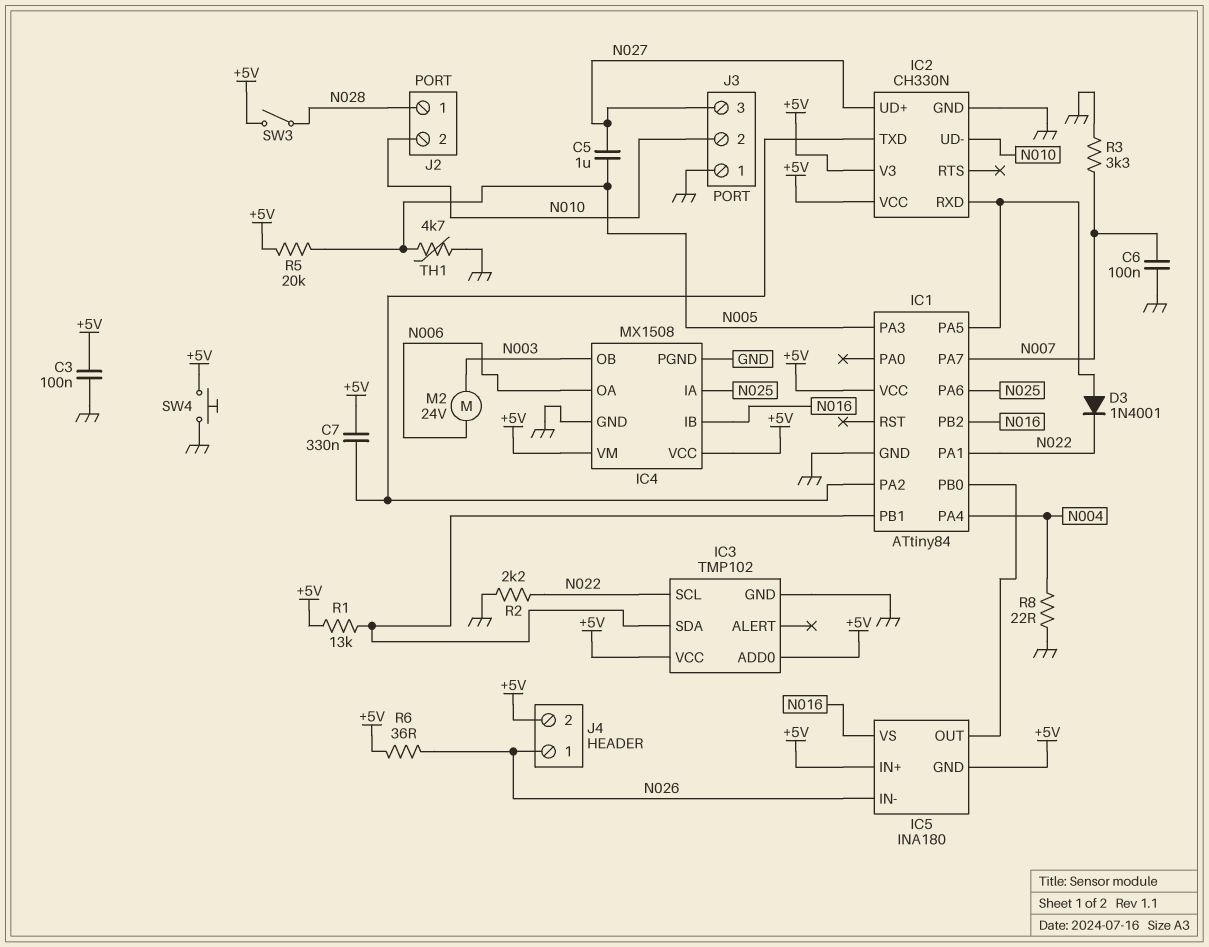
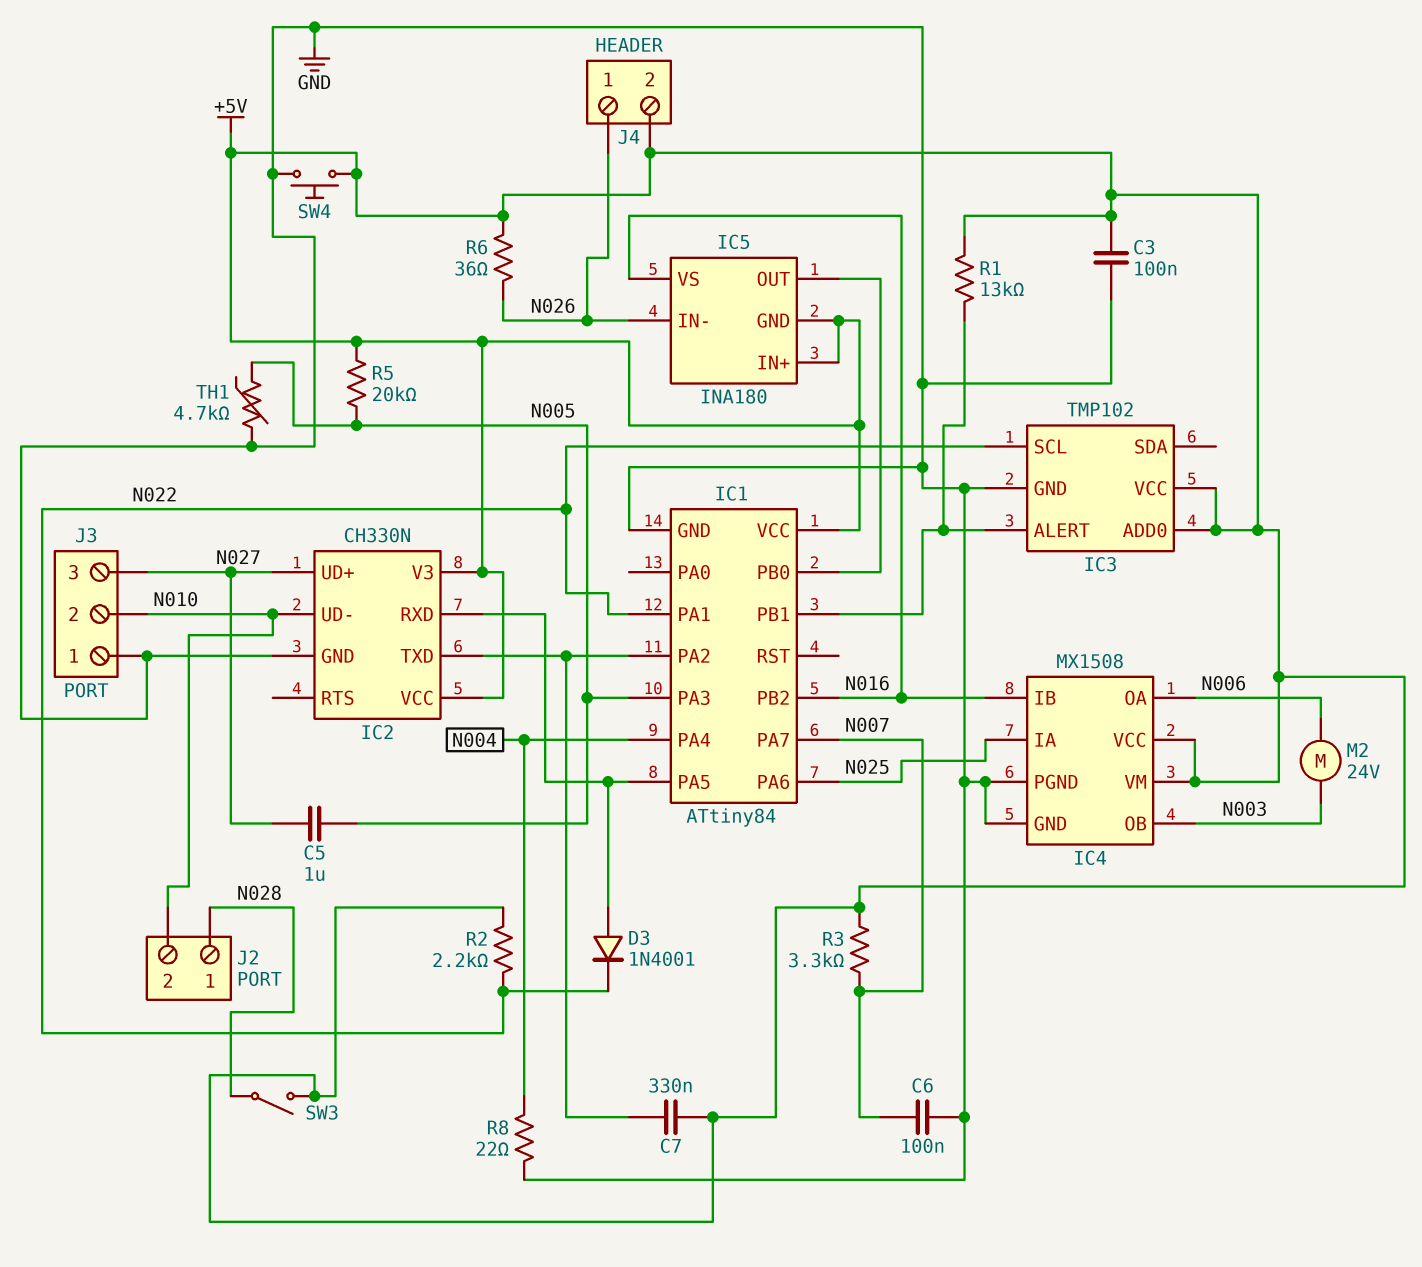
IC3 pin ALERT: none -> IC1/PB1
IC3 pin SDA: IC1/PB1 -> none
R2: 2.2k (GND, N022) -> 2.2k (+5V, N022)
R3: 3.3k (GND, N007) -> 3.3k (+5V, N007)

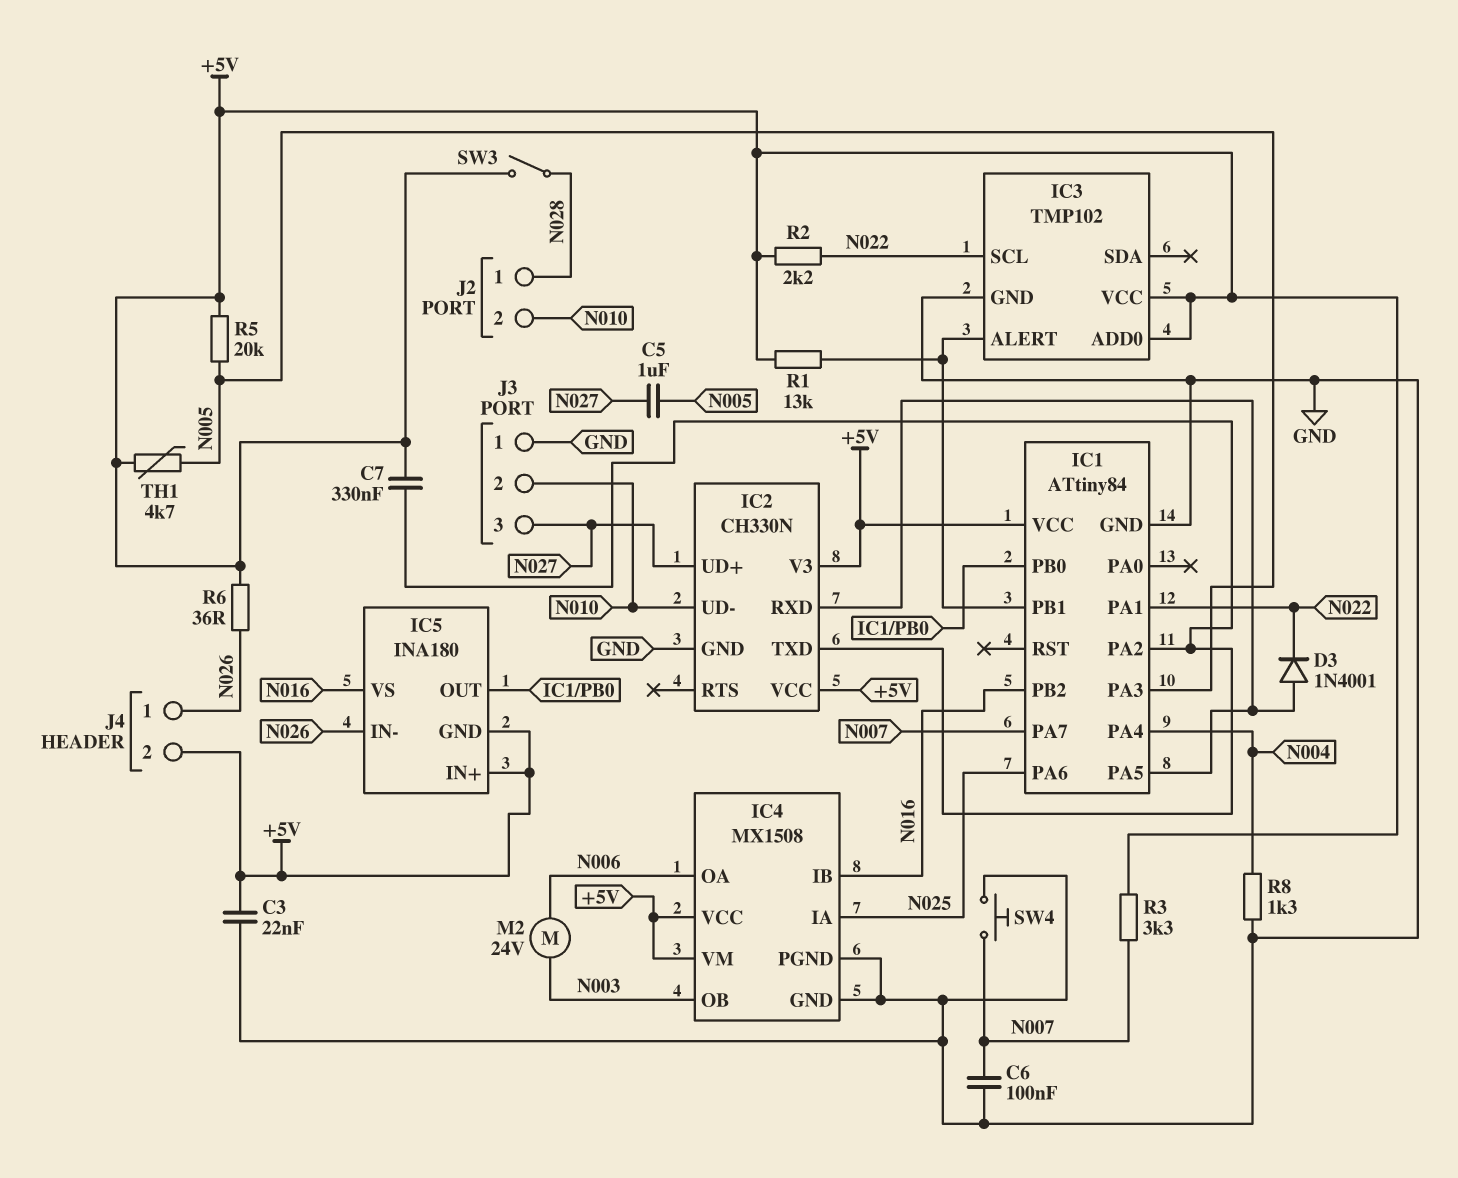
C3: 100nF (+5V, GND) -> 22nF (+5V, GND)
R8: 22 (GND, N004) -> 1.3k (GND, N004)
SW4: button (+5V, GND) -> button (GND, N007)
TH1: 4.7k (GND, N005) -> 4.7k (+5V, N005)

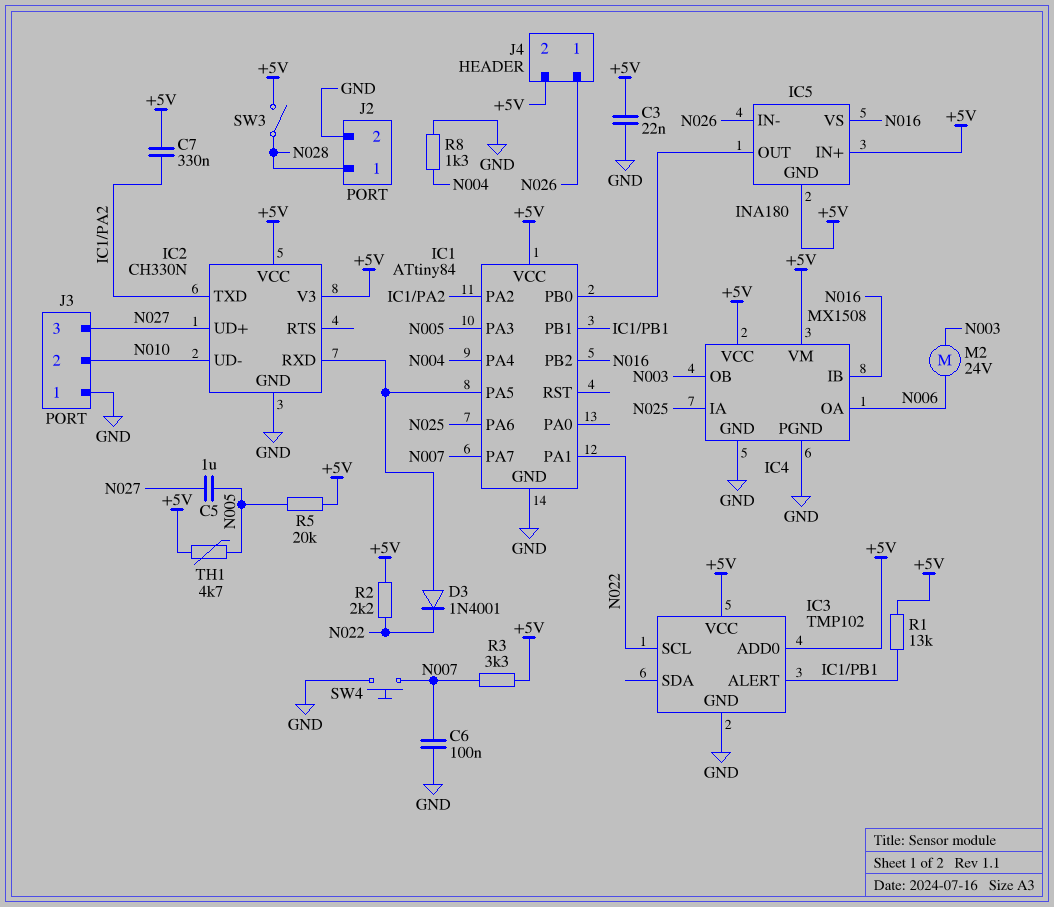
J2 pin 2: N010 -> GND
R6: 36 (+5V, N026) -> none

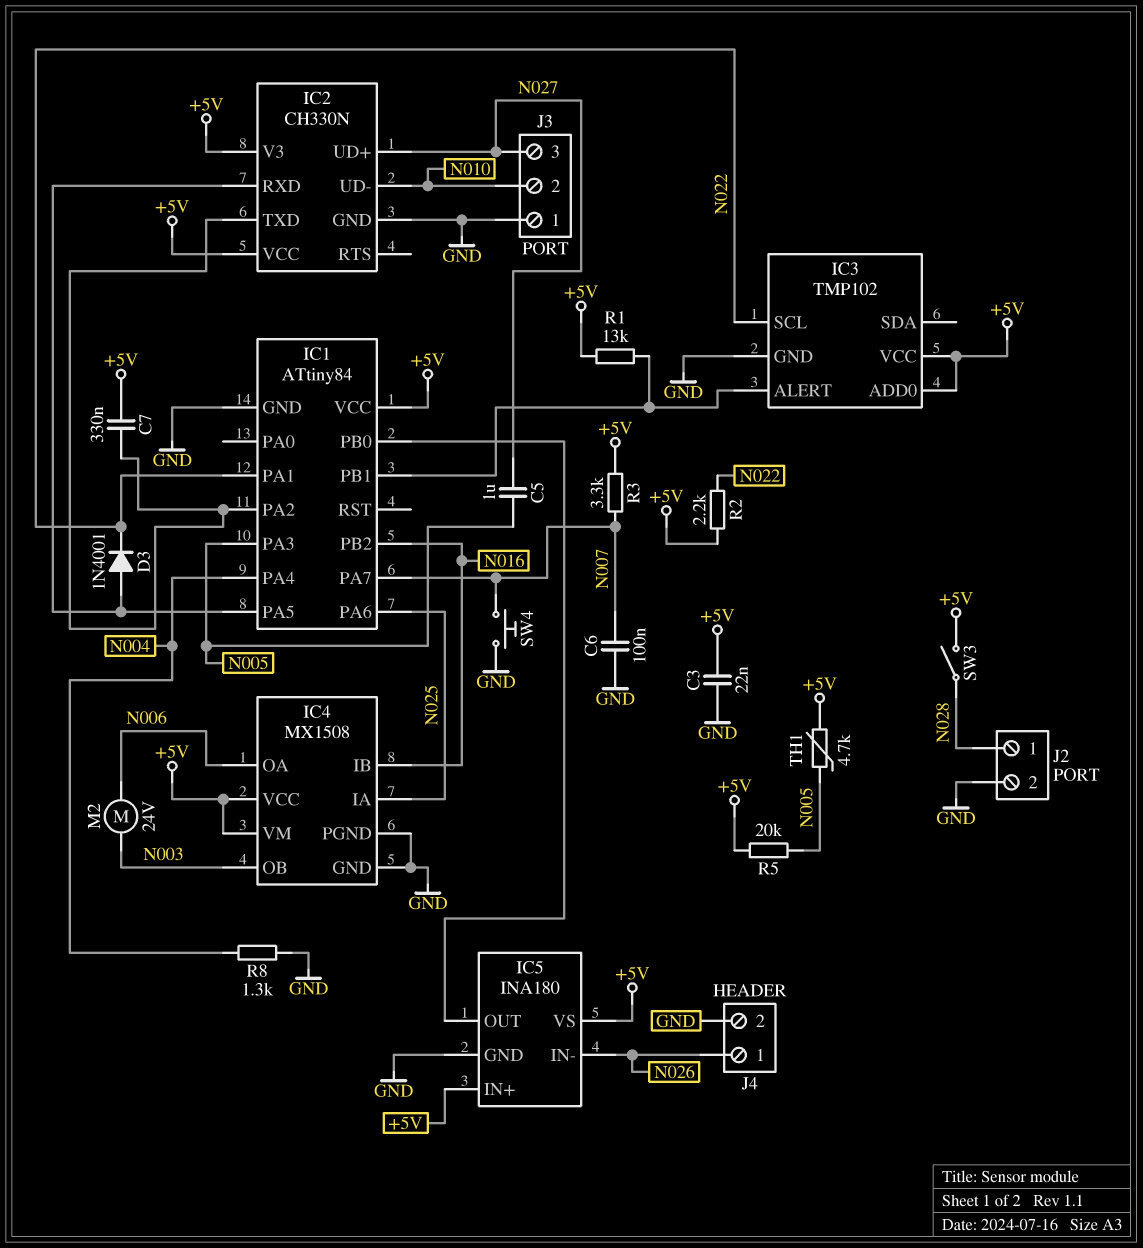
IC5 pin GND: +5V -> GND
IC5 pin VS: N016 -> +5V
J4 pin 2: +5V -> GND

